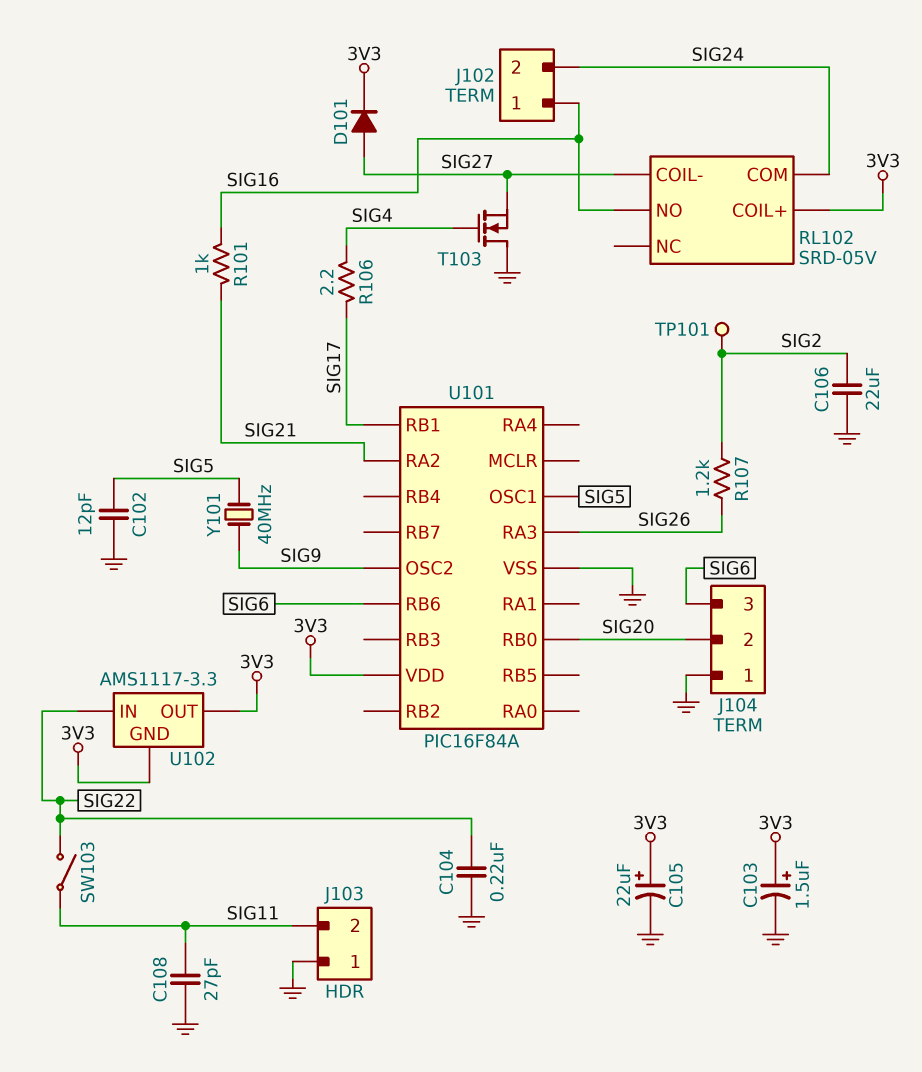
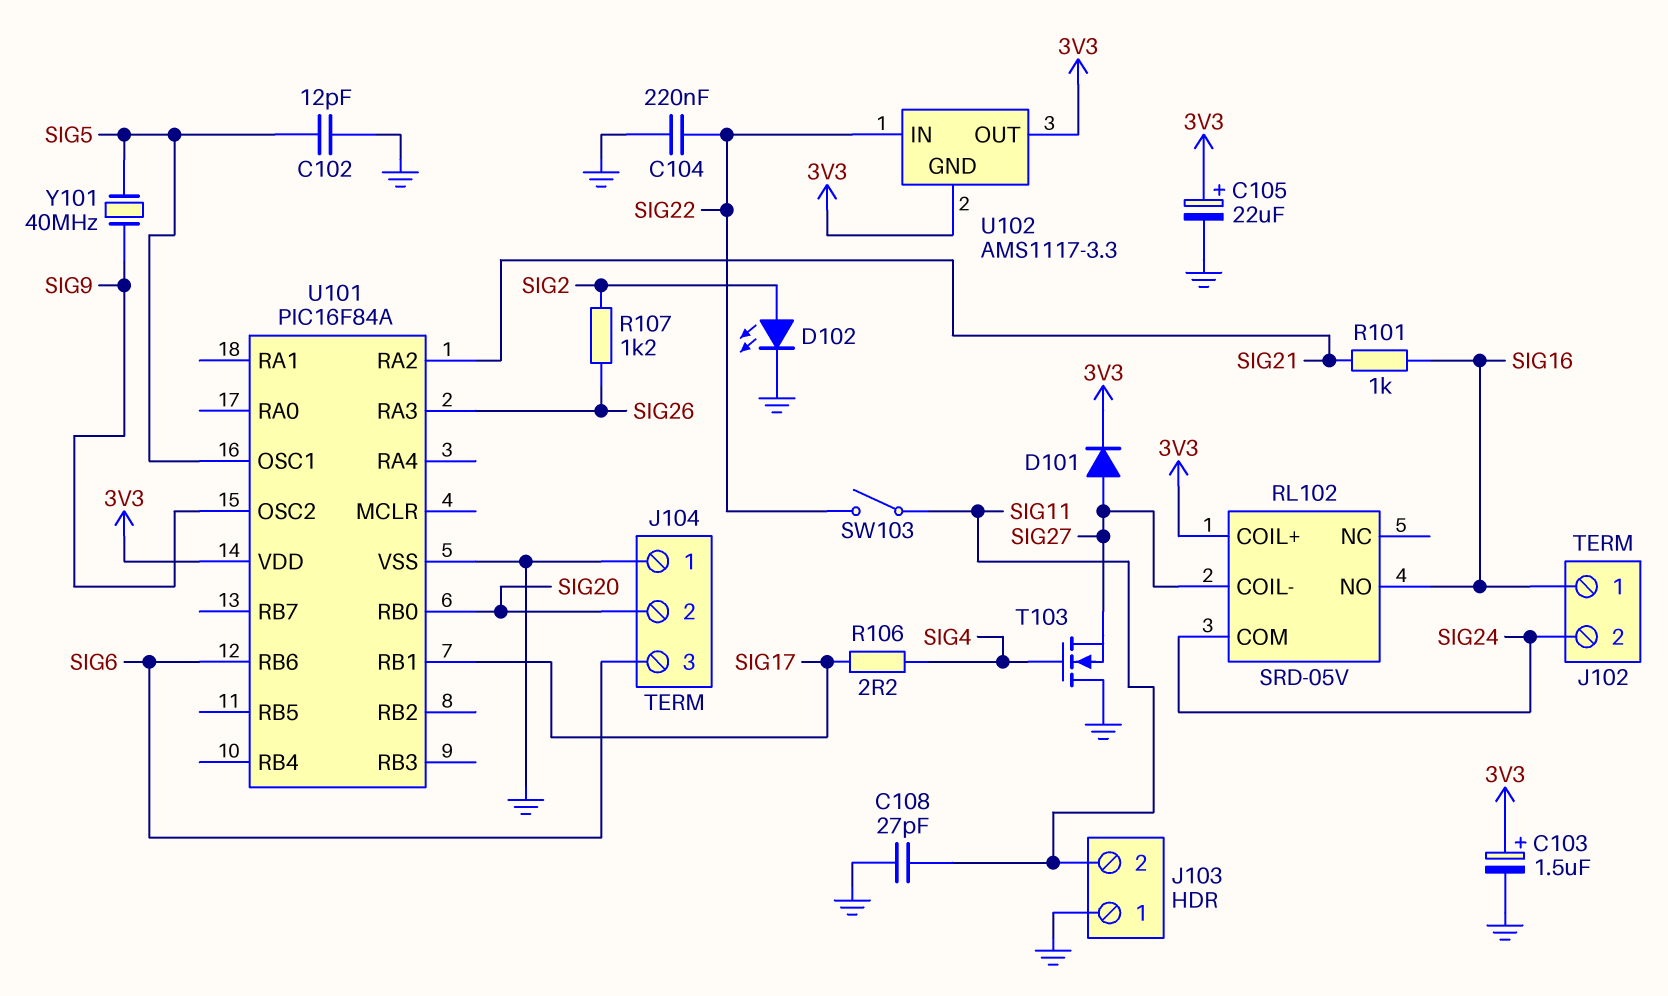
C106: 22uF (GND, SIG2) -> none
D102: none -> LED (A SIG2, K GND)
TP101: test point (SIG2) -> none

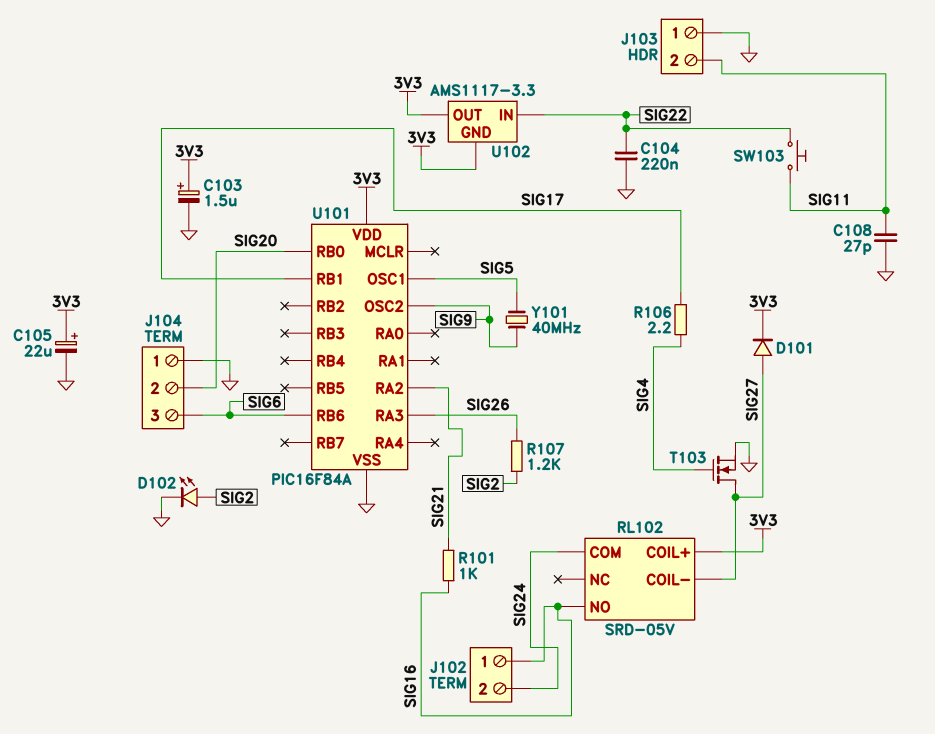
C102: 12pF (GND, SIG5) -> none
SW103: switch (SIG11, SIG22) -> button (SIG11, SIG22)
T103: NMOS (G SIG4, D GND, S SIG27) -> NMOS (G SIG4, D SIG27, S GND)

